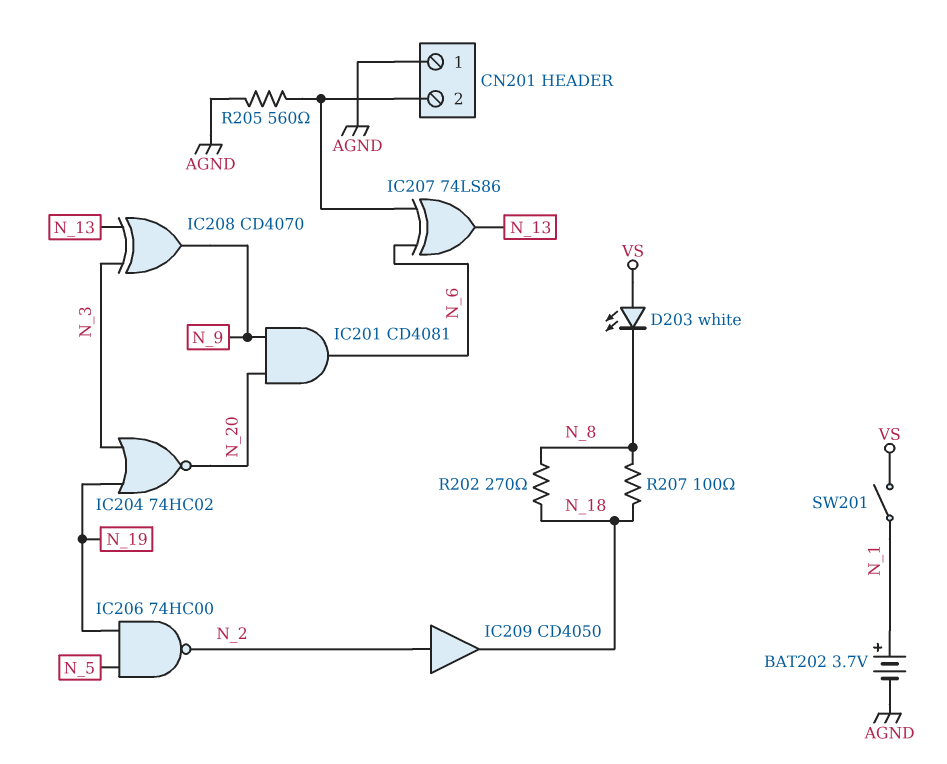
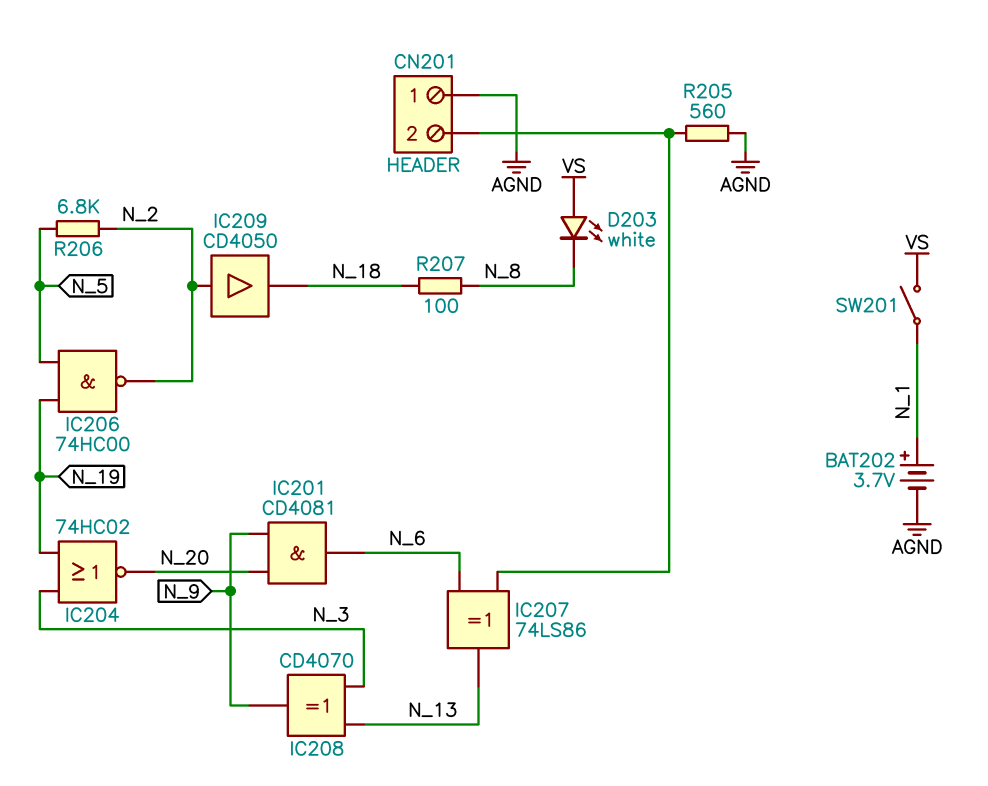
R202: 270 (N_8, N_18) -> none
R206: none -> 6.8k (N_2, N_5)

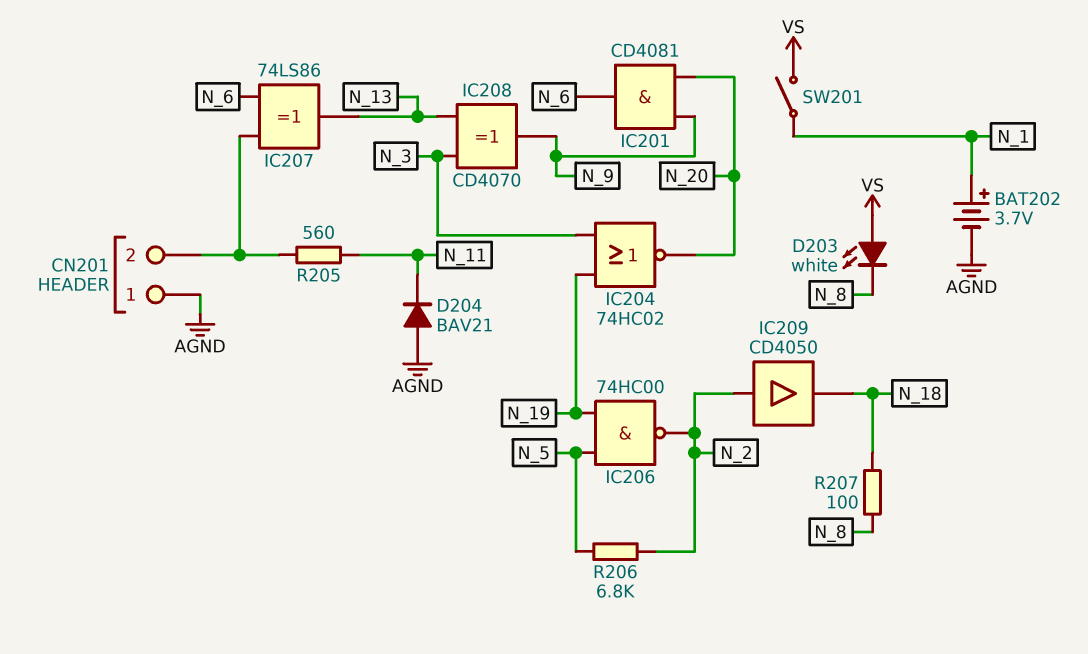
D204: none -> diode BAV21 (A AGND, K N_11)
R205: 560 (AGND, CN201/2) -> 560 (CN201/2, N_11)

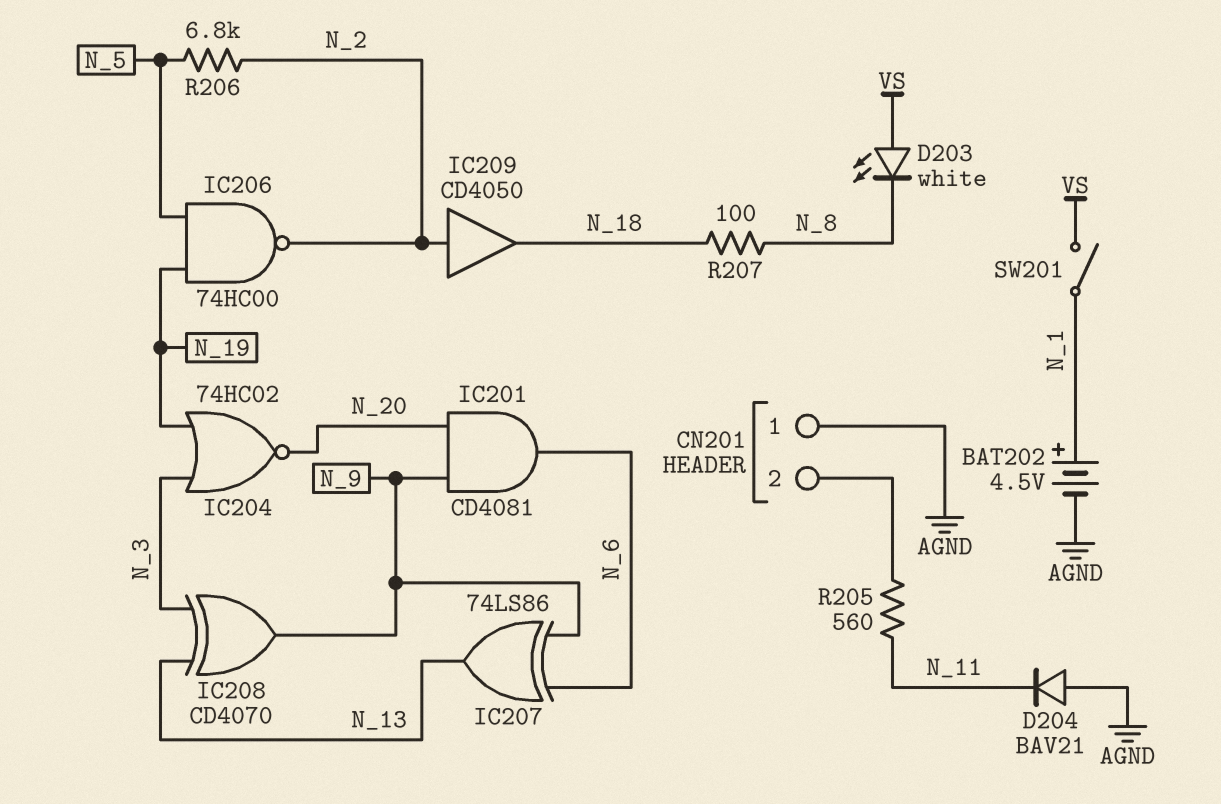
BAT202: 3.7V (plus N_1, minus AGND) -> 4.5V (plus N_1, minus AGND)
IC207: XOR 74LS86 (in CN201/2, in N_6, out N_13) -> XOR 74LS86 (in N_6, in N_9, out N_13)

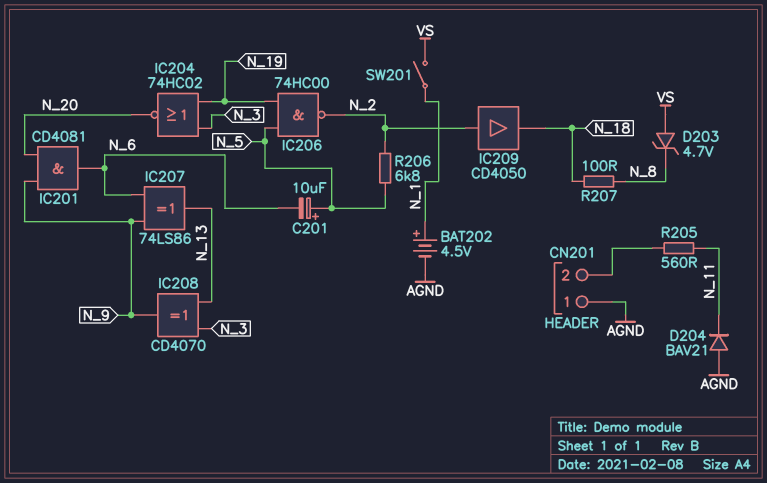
C201: none -> 10uF (plus N_5, minus N_6)
D203: LED white (A VS, K N_8) -> zener 4.7V (A VS, K N_8)

